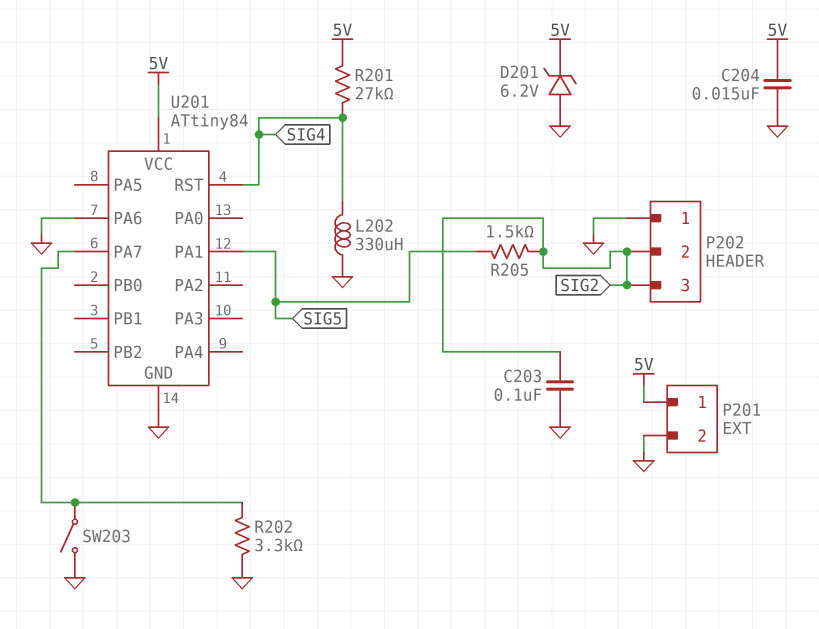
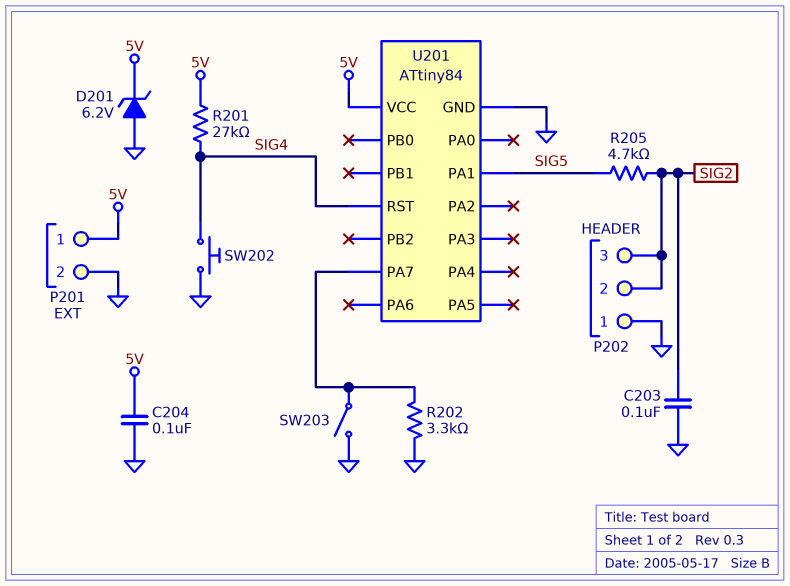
C204: 15nF (5V, GND) -> 100nF (5V, GND)
L202: 330uH (GND, SIG4) -> none
R205: 1.5k (SIG2, SIG5) -> 4.7k (SIG2, SIG5)
SW202: none -> button (GND, SIG4)
U201 pin PA6: GND -> none

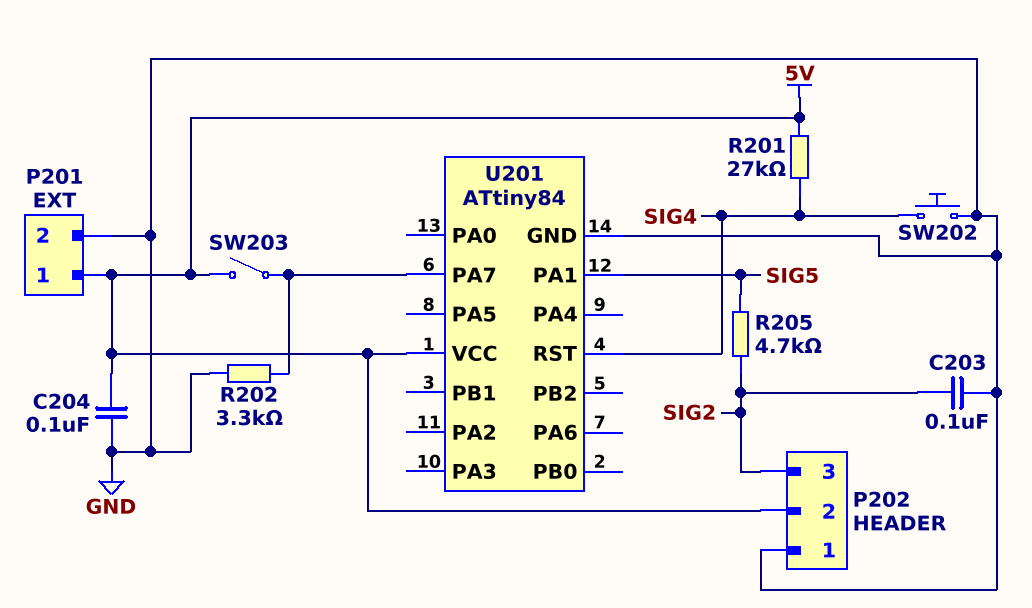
D201: zener 6.2V (A GND, K 5V) -> none
P202 pin 2: SIG2 -> 5V
SW203: switch (GND, U201/PA7) -> switch (5V, U201/PA7)

